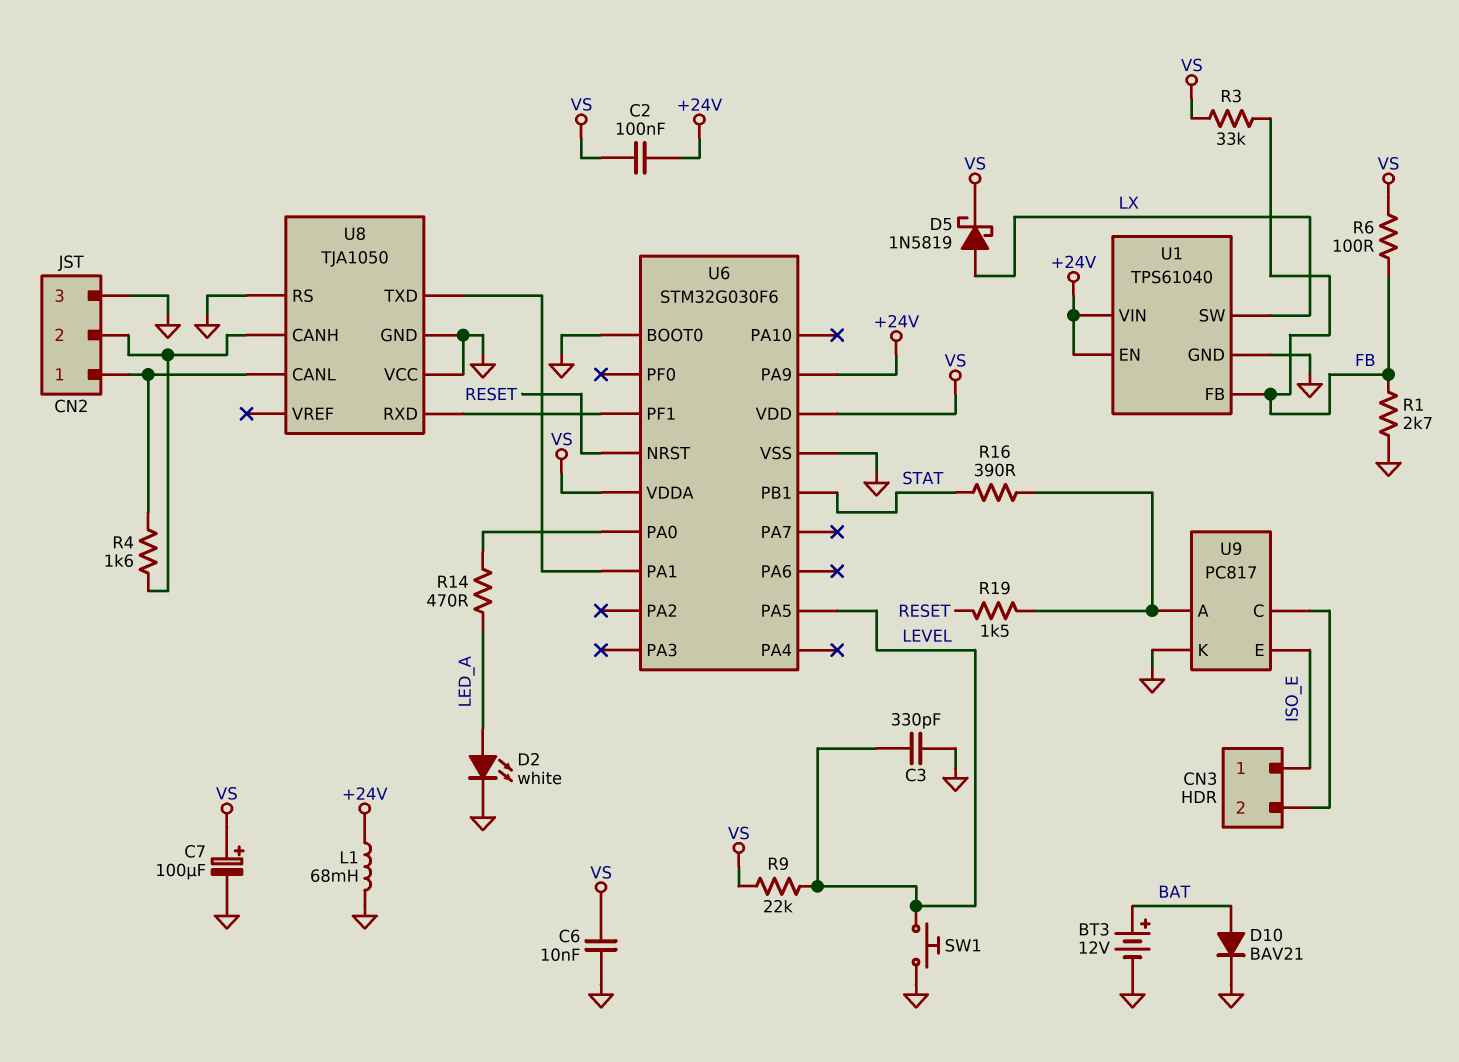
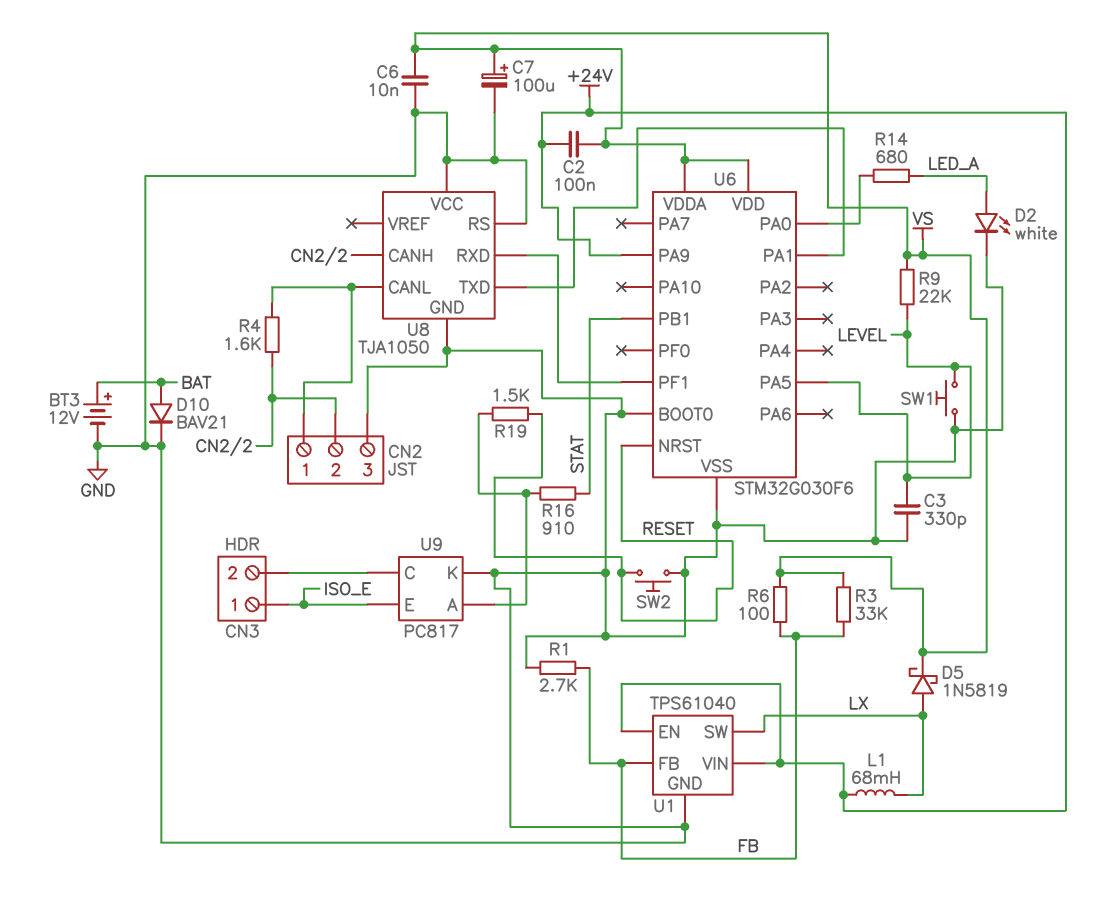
L1: 68mH (+24V, GND) -> 68mH (+24V, LX)
R14: 470 (LED_A, U6/PA0) -> 680 (LED_A, U6/PA0)
R16: 390 (STAT, U9/A) -> 910 (STAT, U9/A)
SW2: none -> button (GND, RESET)

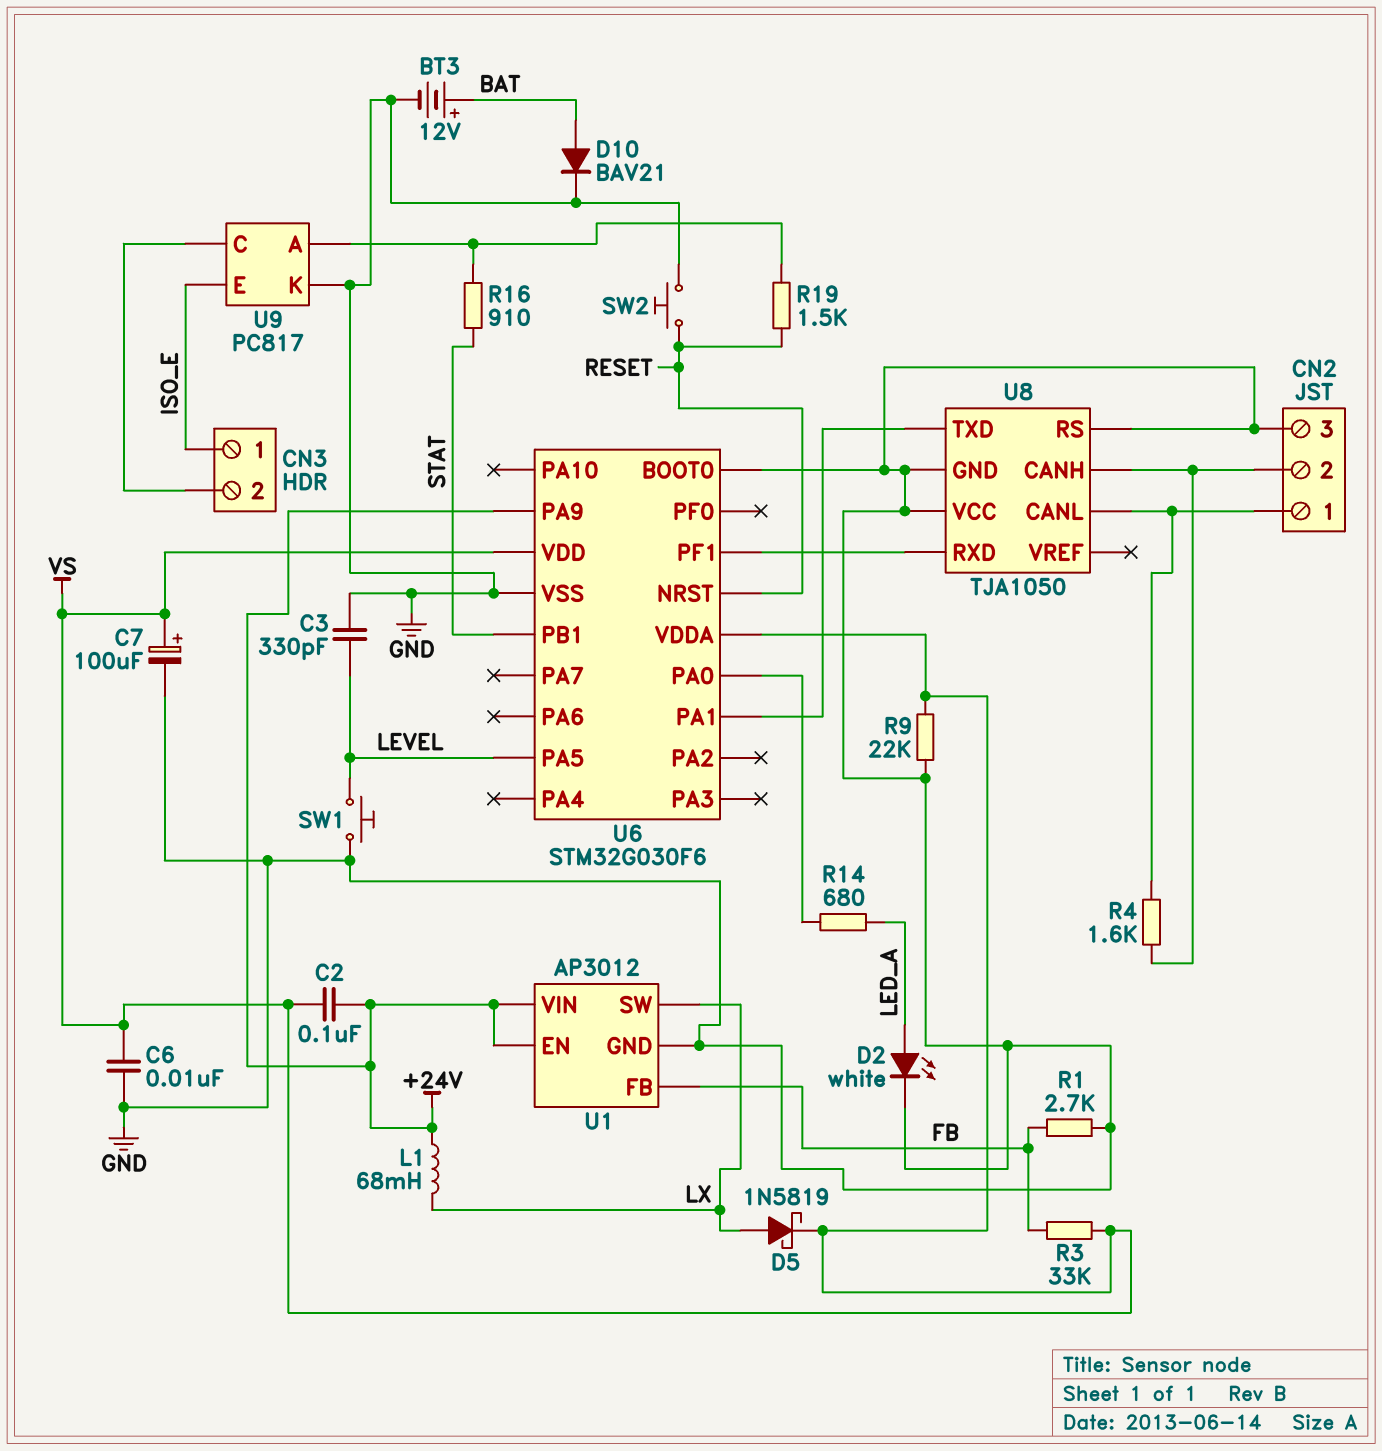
R6: 100 (FB, VS) -> none
R9: 22k (LEVEL, VS) -> 22k (GND, VS)
U1: TPS61040 -> AP3012

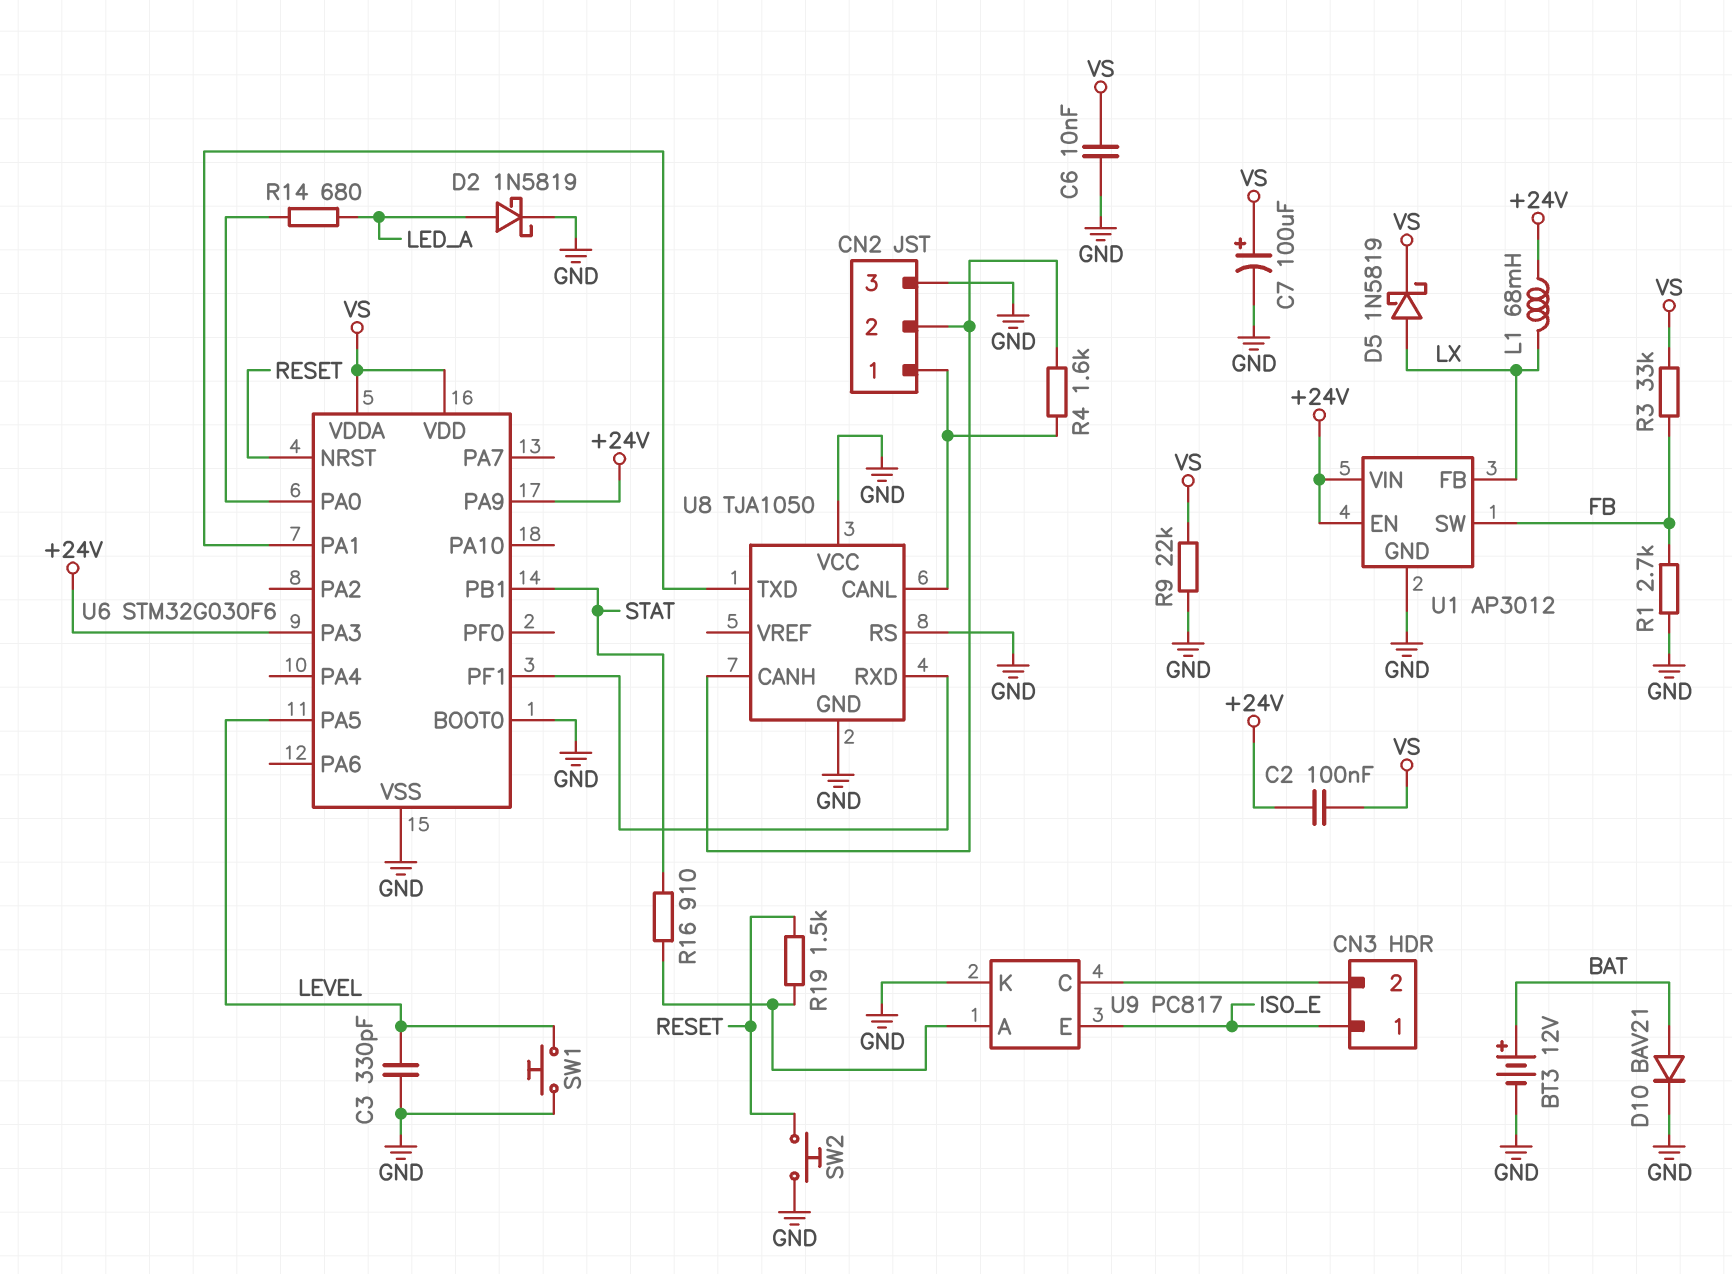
D2: LED white (A LED_A, K GND) -> schottky 1N5819 (A LED_A, K GND)
U1 pin FB: FB -> LX
U1 pin SW: LX -> FB
U6 pin PA3: none -> +24V

